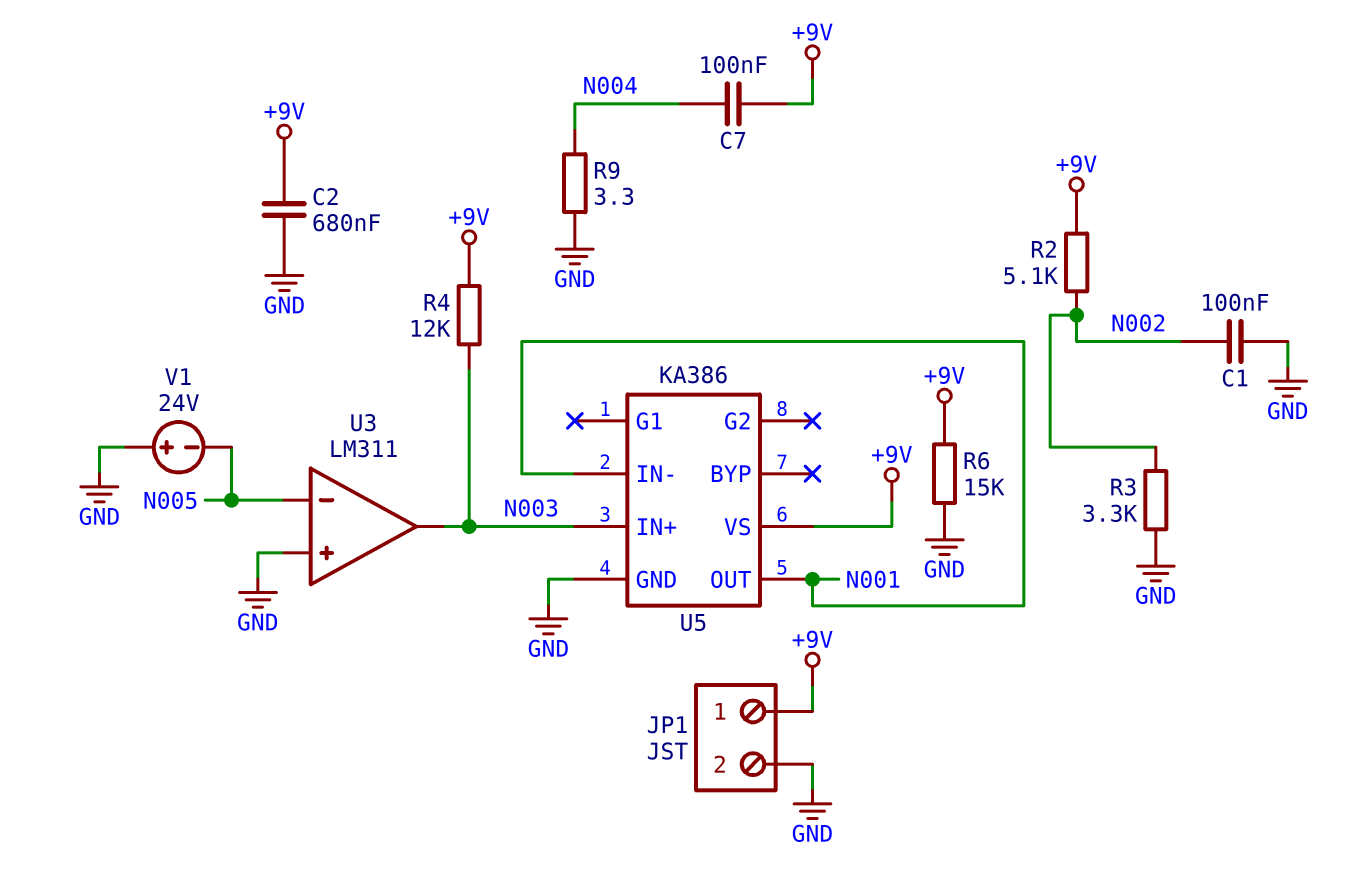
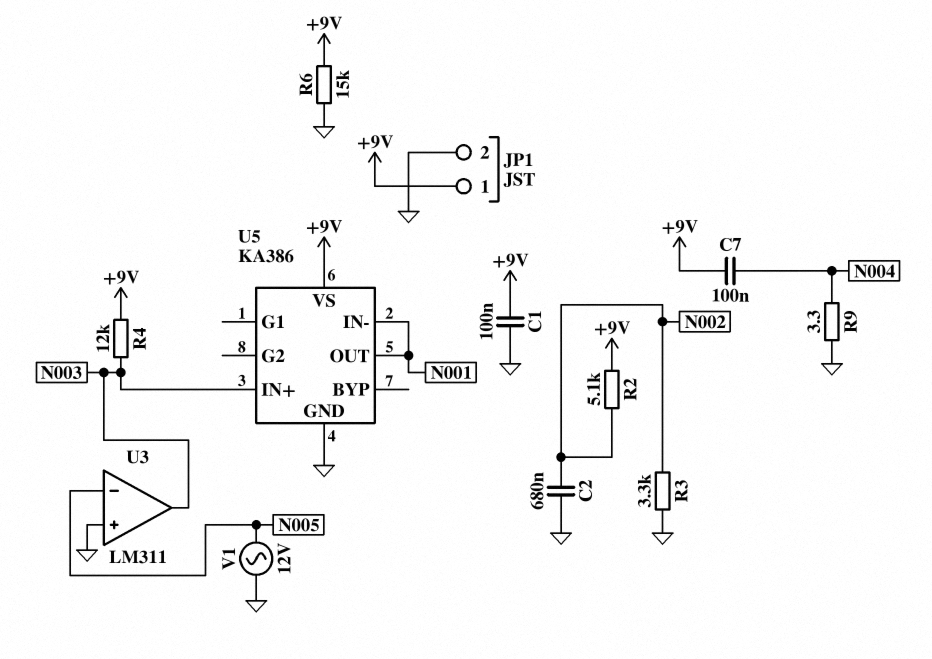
C1: 100nF (GND, N002) -> 100nF (+9V, GND)
C2: 680nF (+9V, GND) -> 680nF (GND, N002)
V1: 24V (plus GND, minus N005) -> AC 12V (GND, N005)

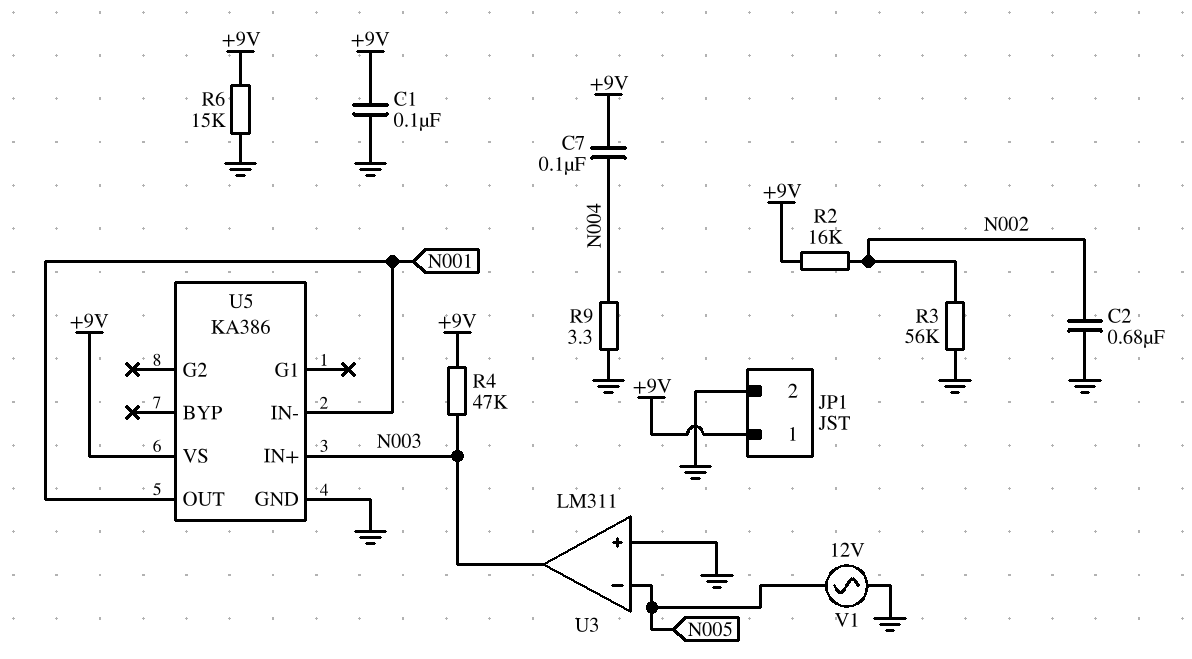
R2: 5.1k (+9V, N002) -> 16k (+9V, N002)
R3: 3.3k (GND, N002) -> 56k (GND, N002)
R4: 12k (+9V, N003) -> 47k (+9V, N003)

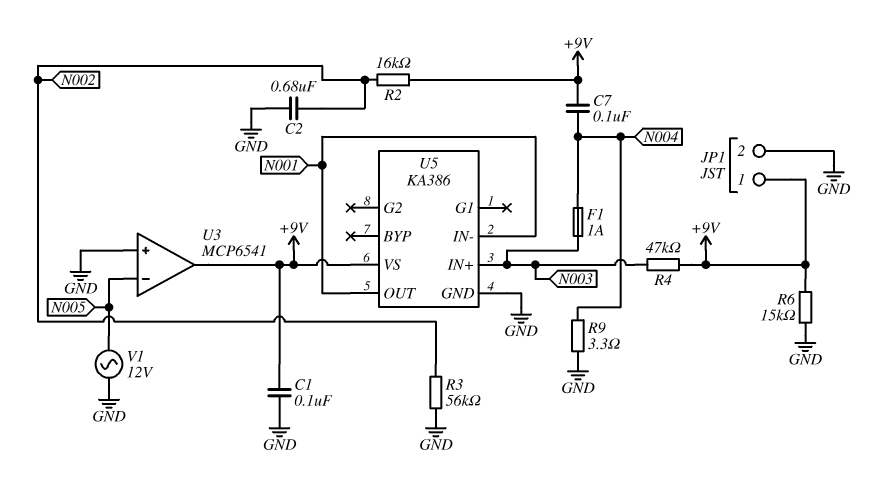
F1: none -> 1A (N003, N004)
U3: LM311 -> MCP6541
U3 pin out: N003 -> +9V

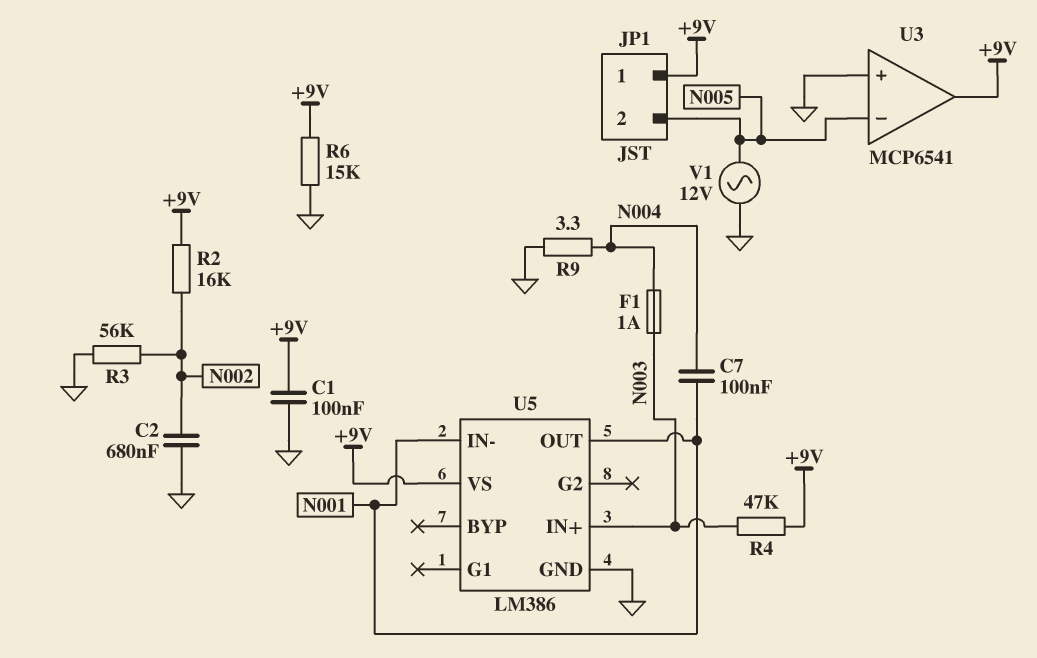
C7: 100nF (+9V, N004) -> 100nF (N001, N004)
JP1 pin 2: GND -> N005
U5: KA386 -> LM386

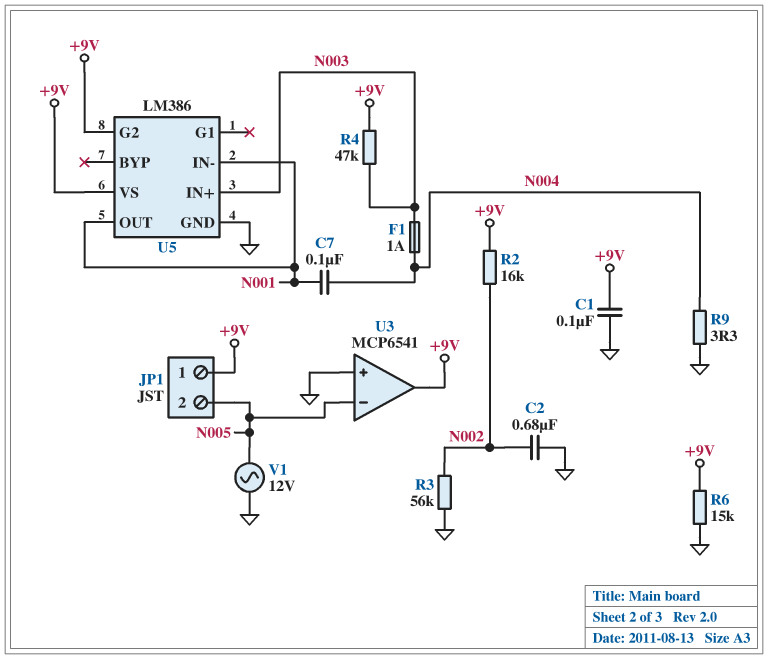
U5 pin G2: none -> +9V

